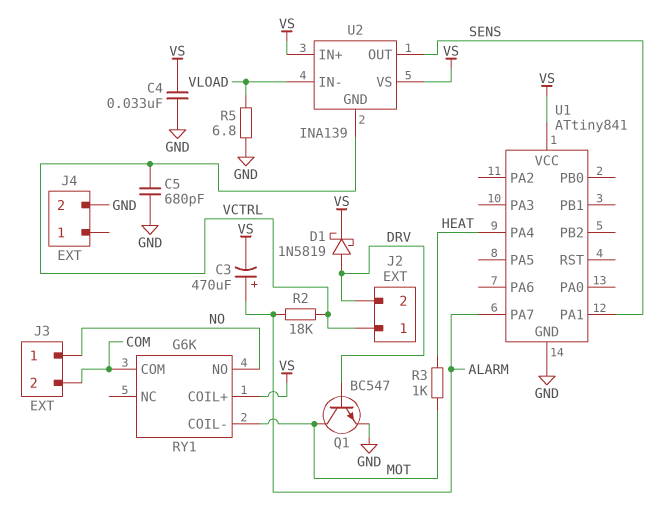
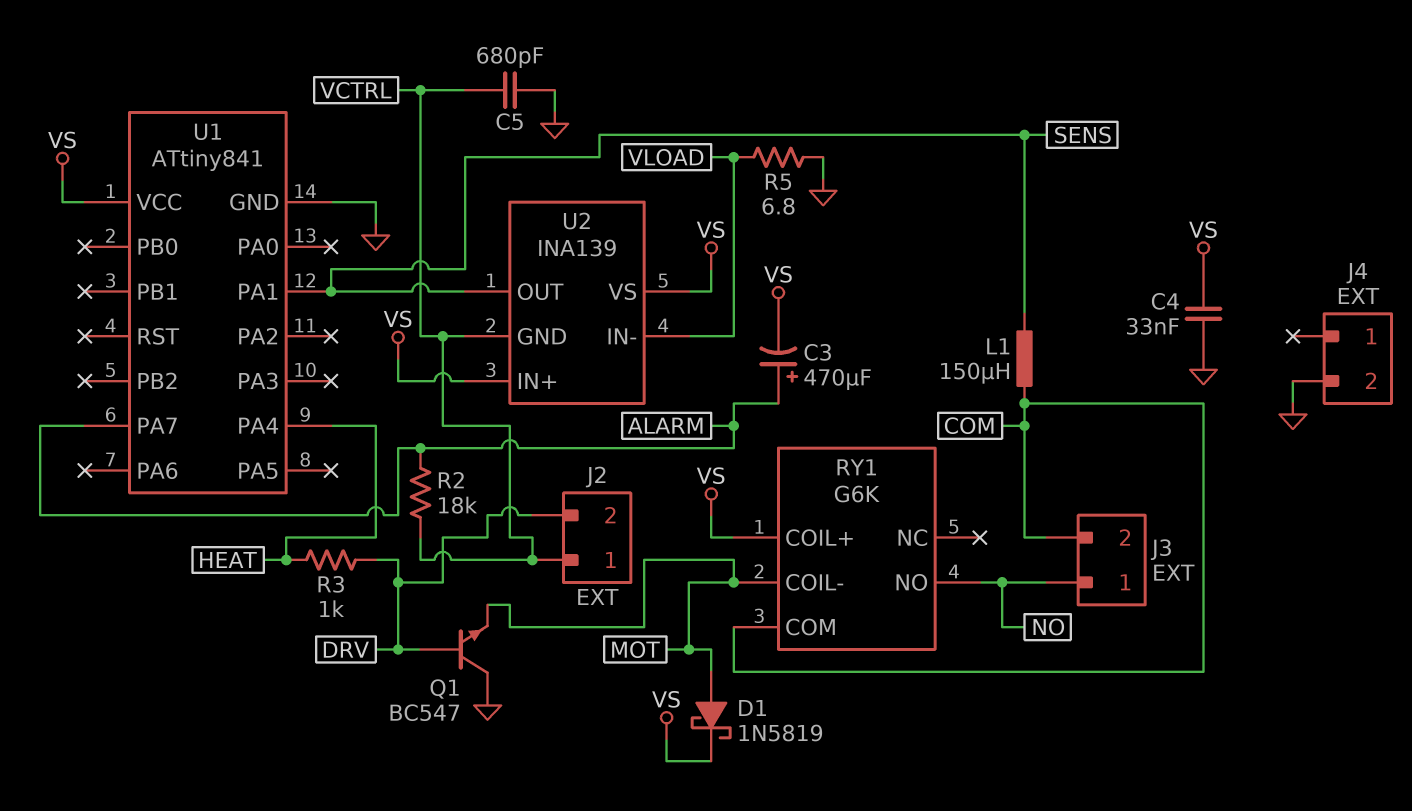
D1: schottky 1N5819 (A DRV, K VS) -> schottky 1N5819 (A MOT, K VS)
L1: none -> 150uH (COM, SENS)
Q1: NPN BC547 (B DRV, C MOT, E GND) -> NPN BC547 (B DRV, C GND, E MOT)
R3: 1k (HEAT, MOT) -> 1k (DRV, HEAT)

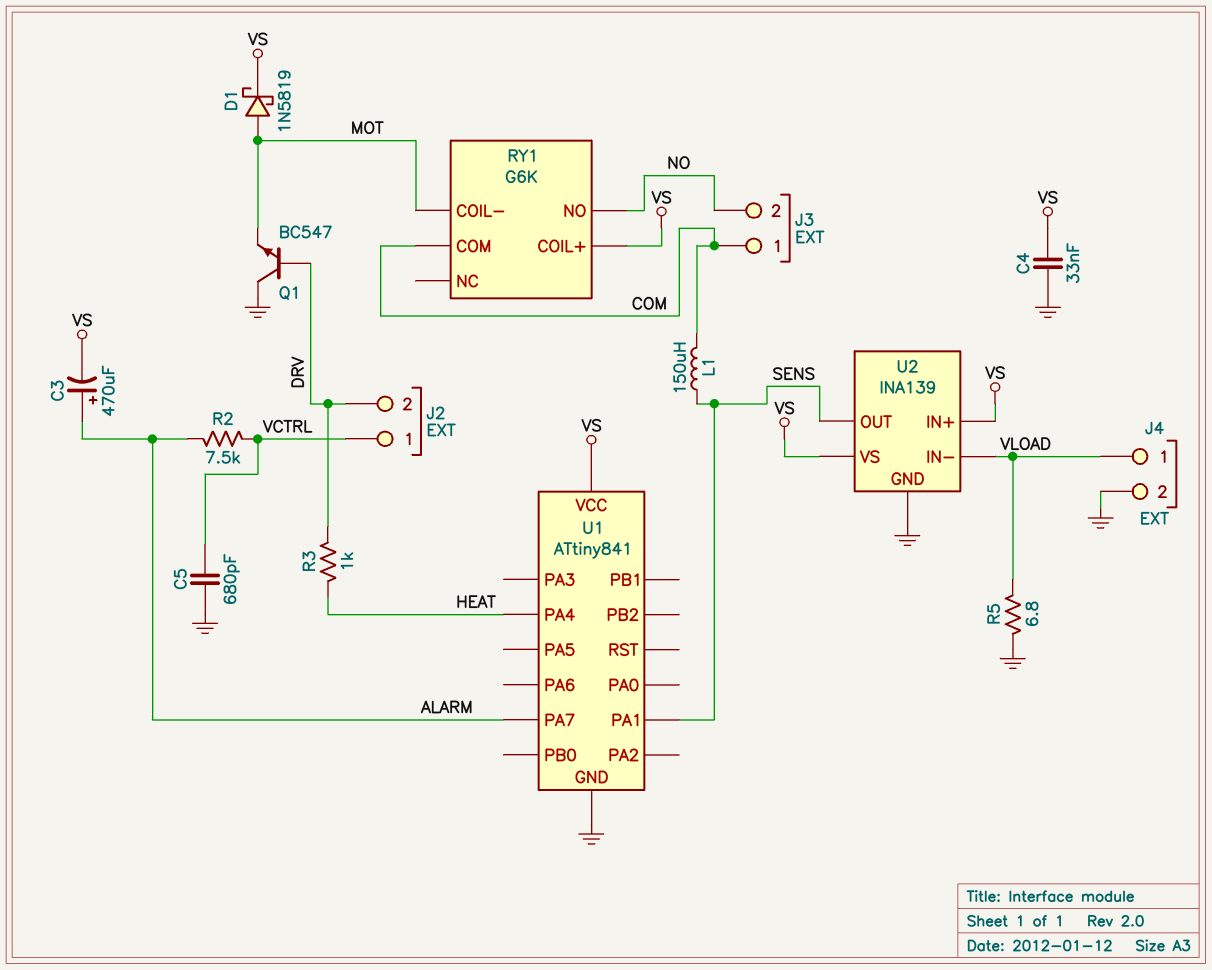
J3 pin 1: NO -> COM
J3 pin 2: COM -> NO
J4 pin 1: none -> VLOAD
R2: 18k (ALARM, VCTRL) -> 7.5k (ALARM, VCTRL)
U2 pin GND: VCTRL -> GND

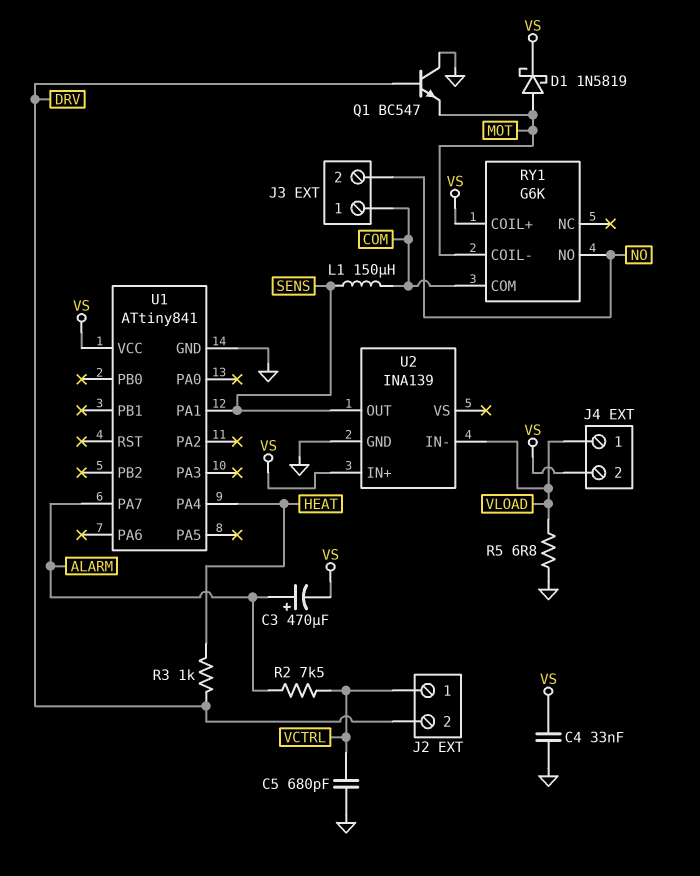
J4 pin 2: GND -> VS
U2 pin VS: VS -> none

